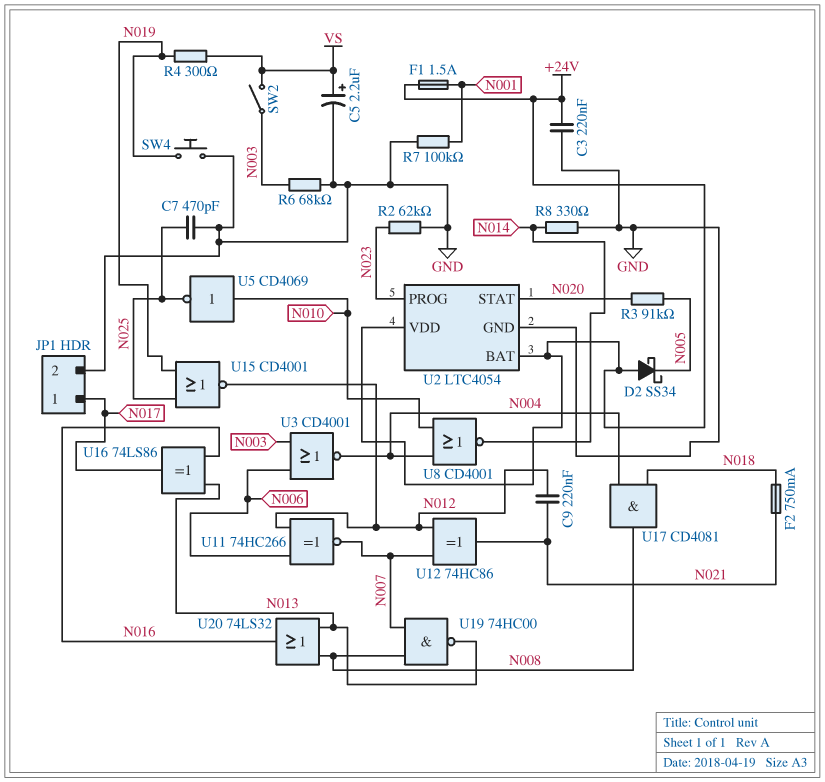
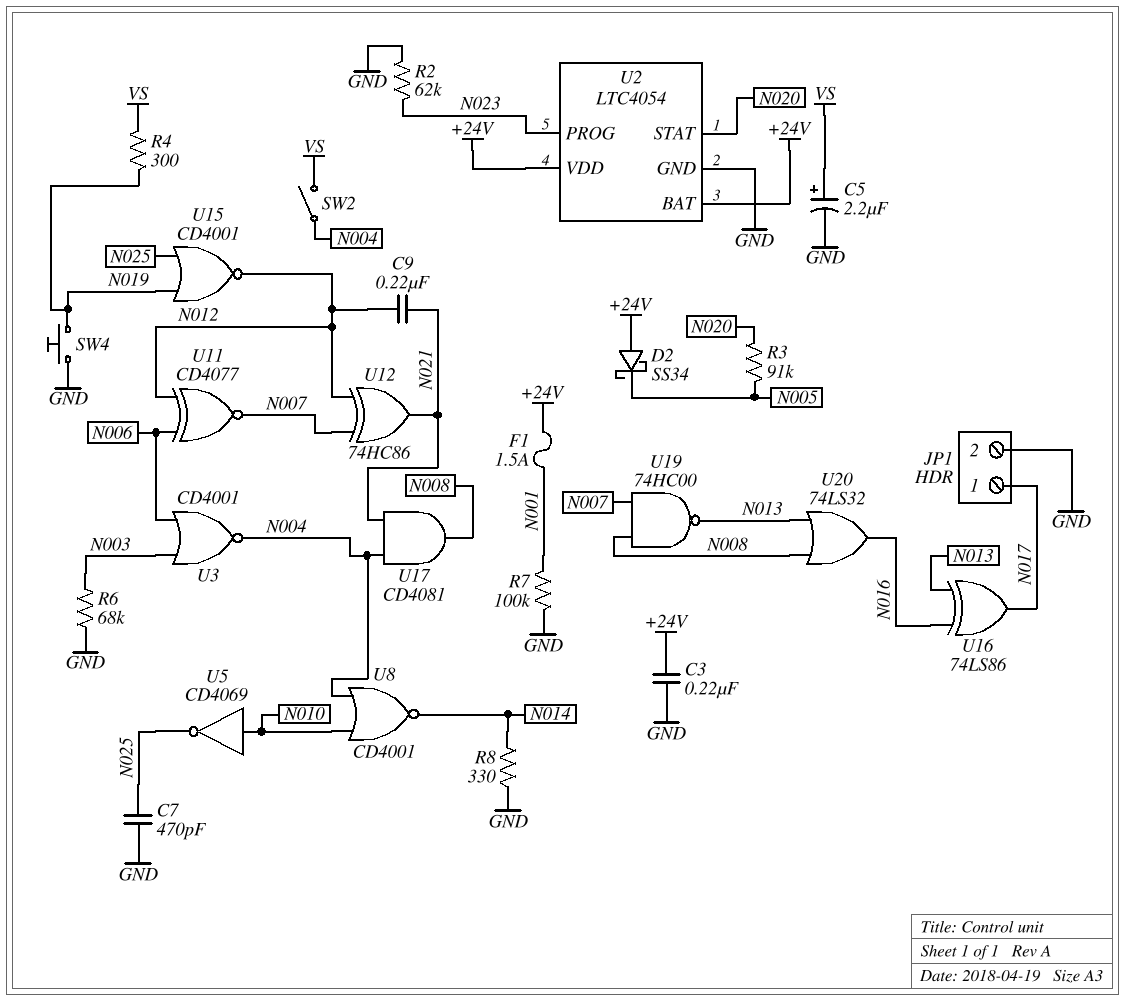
F2: 750mA (N018, N021) -> none
SW2: switch (N003, VS) -> switch (N004, VS)
U11: XNOR 74HC266 (in N006, in N012, out N007) -> XNOR CD4077 (in N006, in N012, out N007)
U17: AND CD4081 (in N004, in N018, out N008) -> AND CD4081 (in N004, in N021, out N008)

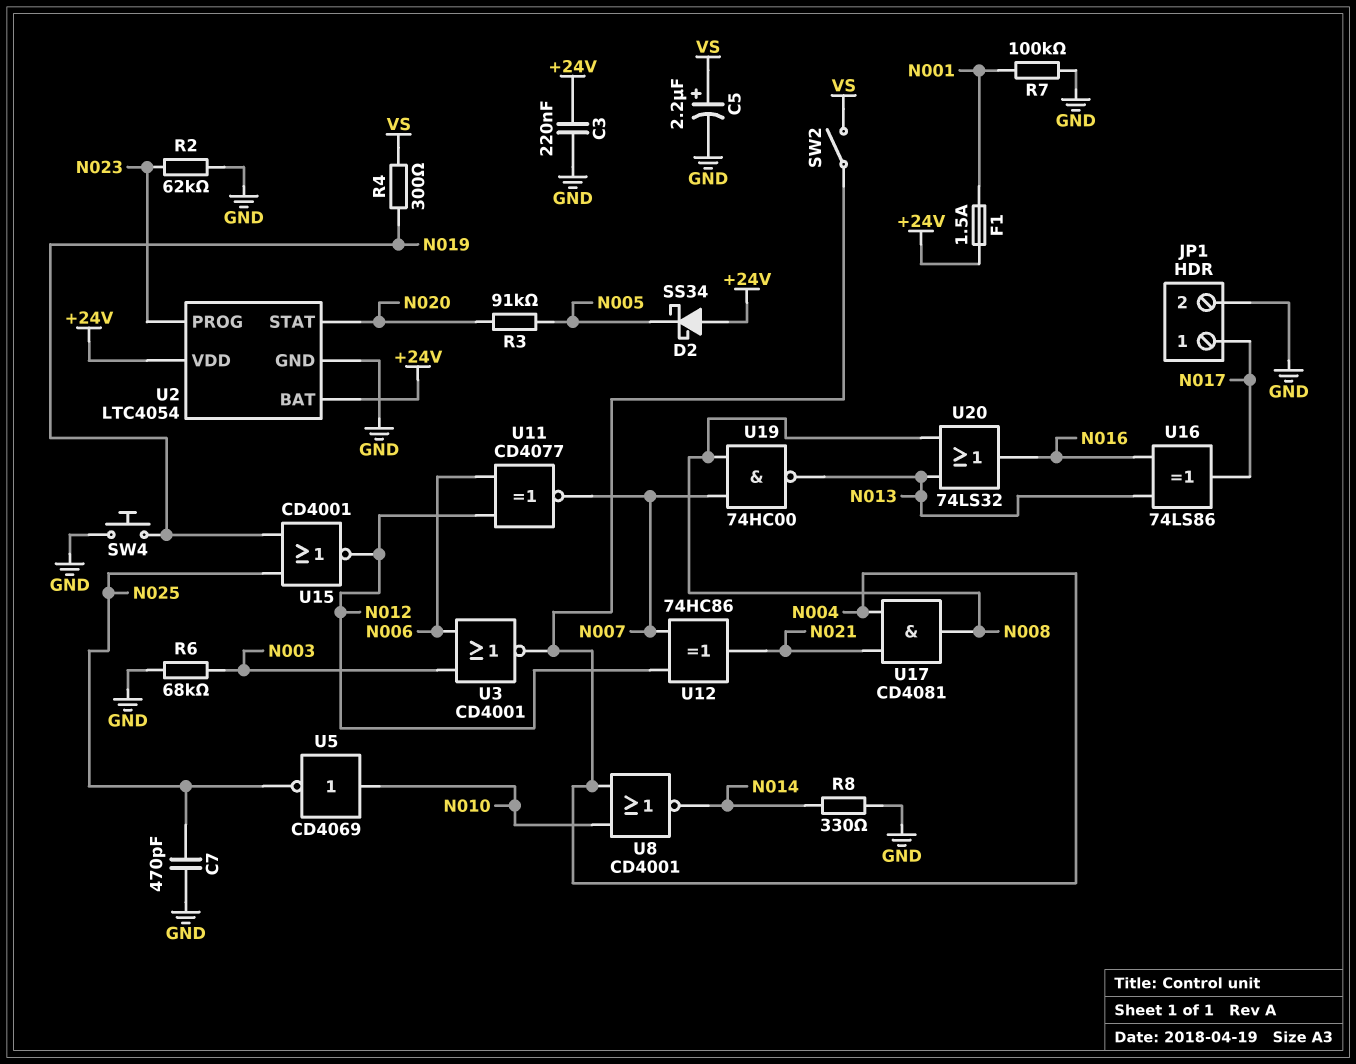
C9: 220nF (N012, N021) -> none

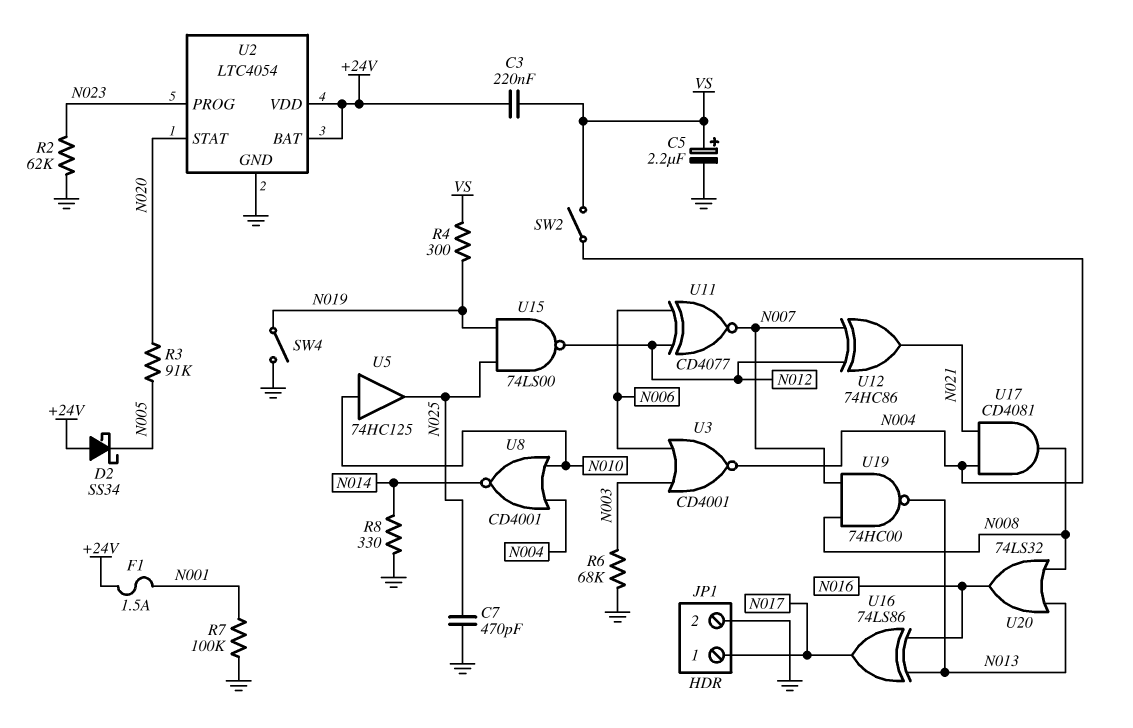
C3: 220nF (+24V, GND) -> 220nF (+24V, VS)
SW4: button (GND, N019) -> switch (GND, N019)
U5: NOT CD4069 (in N010, out N025) -> buffer 74HC125 (in N010, out N025)
U15: NOR CD4001 (in N019, in N025, out N012) -> NAND 74LS00 (in N019, in N025, out N012)

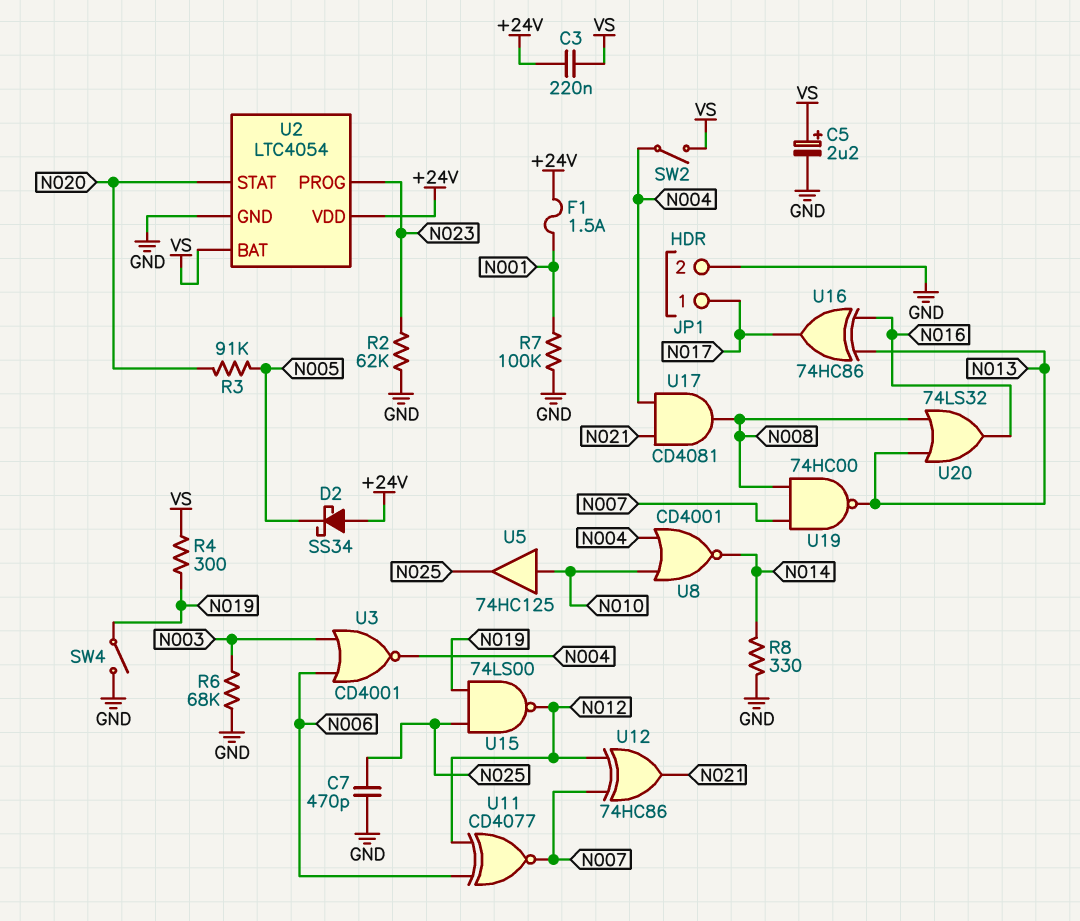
U2 pin BAT: +24V -> VS
U16: XOR 74LS86 (in N013, in N016, out N017) -> XOR 74HC86 (in N013, in N016, out N017)

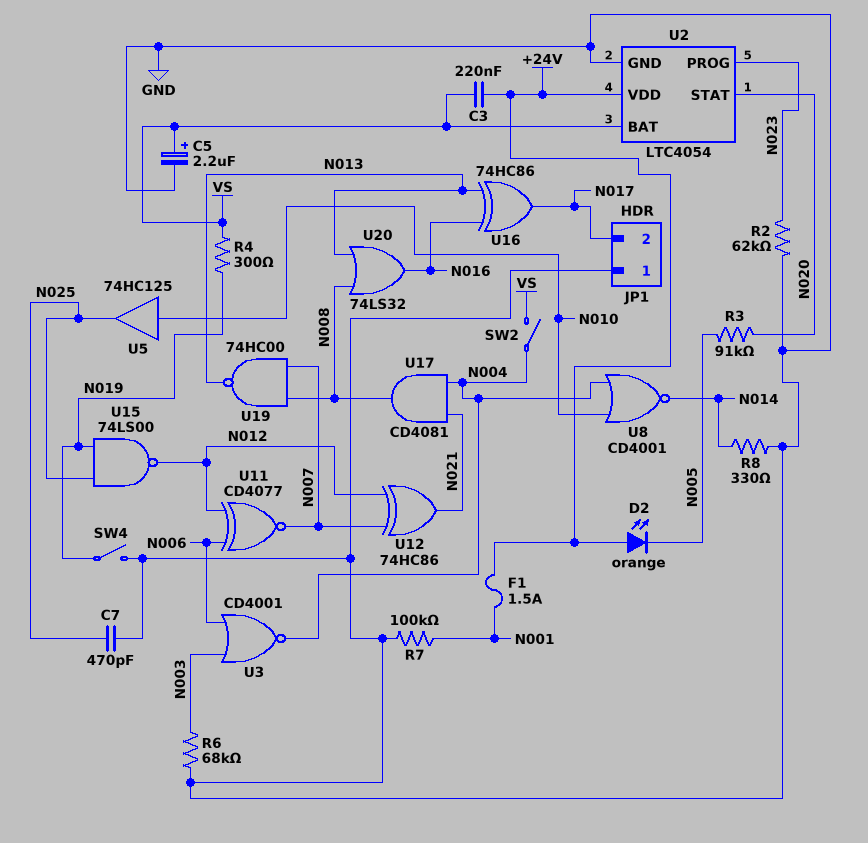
D2: schottky SS34 (A +24V, K N005) -> LED orange (A +24V, K N005)
JP1 pin 1: N017 -> GND
JP1 pin 2: GND -> N017

